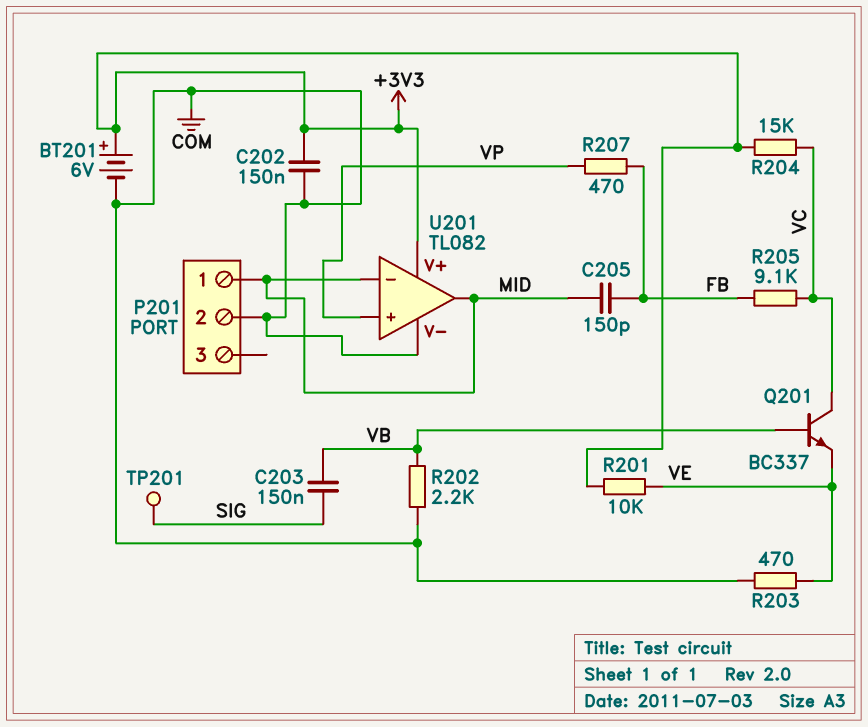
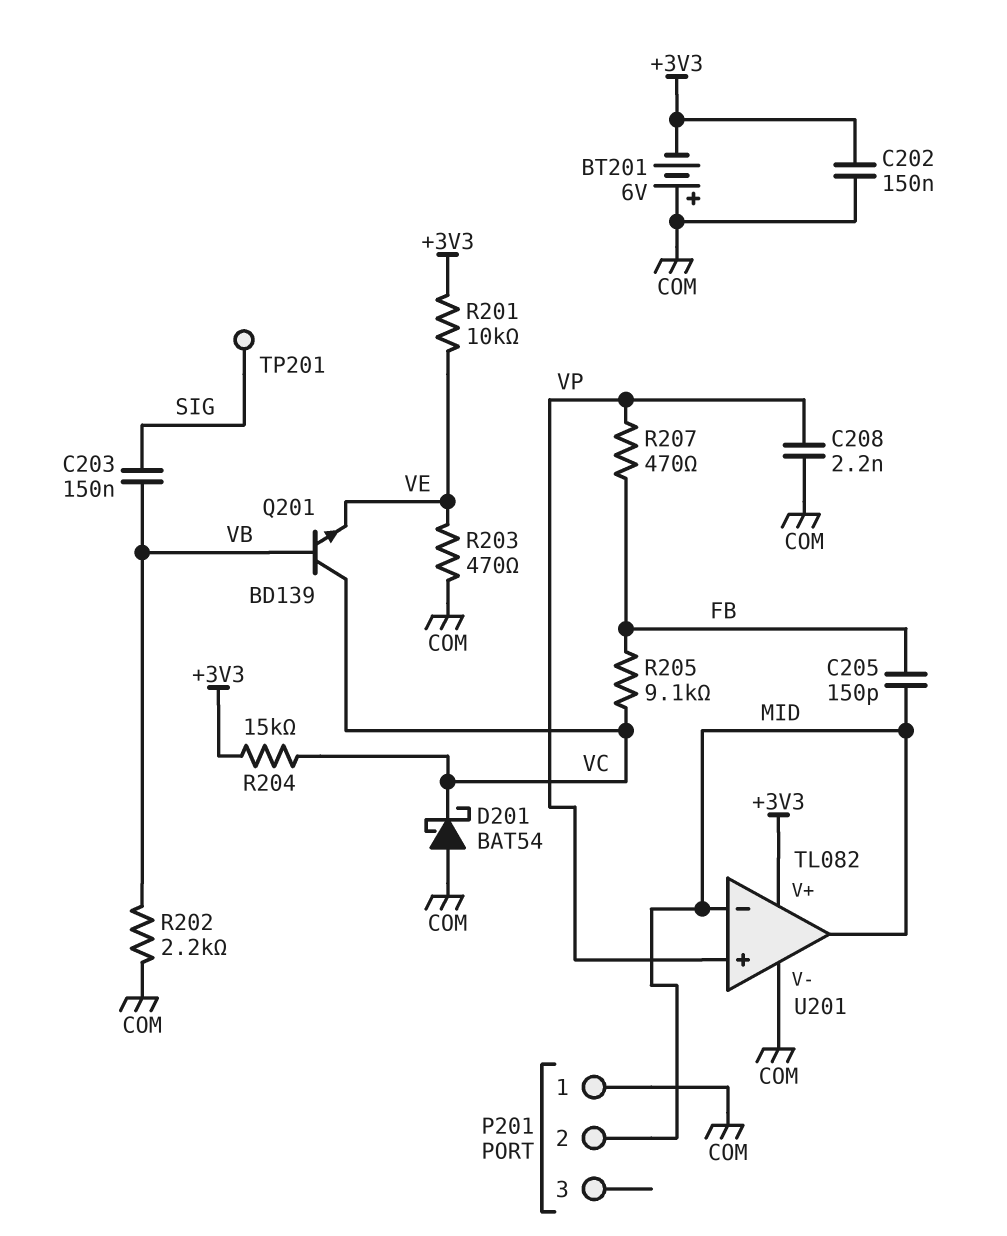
BT201: 6V (plus +3V3, minus COM) -> 6V (plus COM, minus +3V3)
C208: none -> 2.2nF (COM, VP)
D201: none -> schottky BAT54 (A COM, K VC)
P201 pin 1: MID -> COM
P201 pin 2: COM -> MID
Q201: NPN BC337 (B VB, C VC, E VE) -> NPN BD139 (B VB, C VC, E VE)

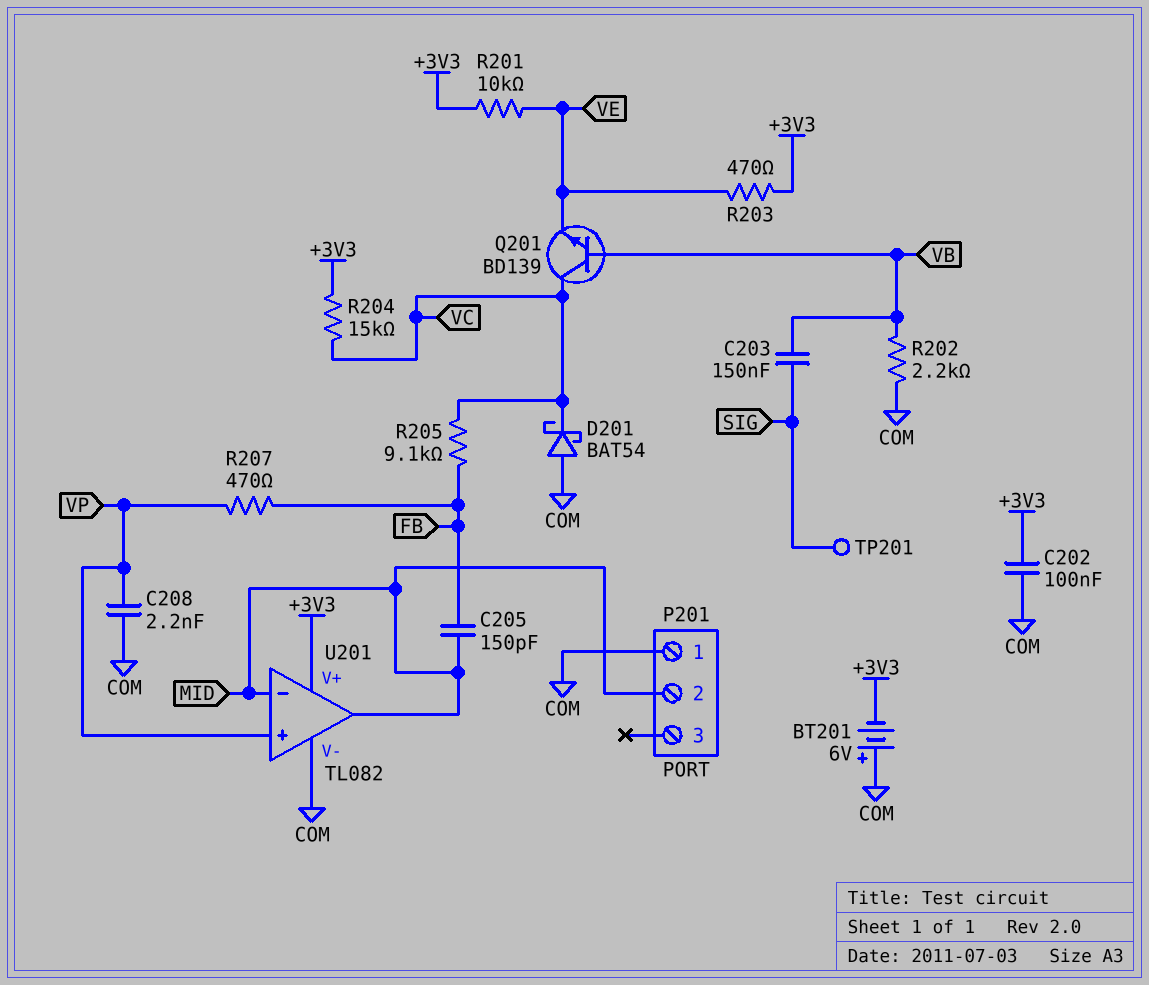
C202: 150nF (+3V3, COM) -> 100nF (+3V3, COM)
R203: 470 (COM, VE) -> 470 (+3V3, VE)

